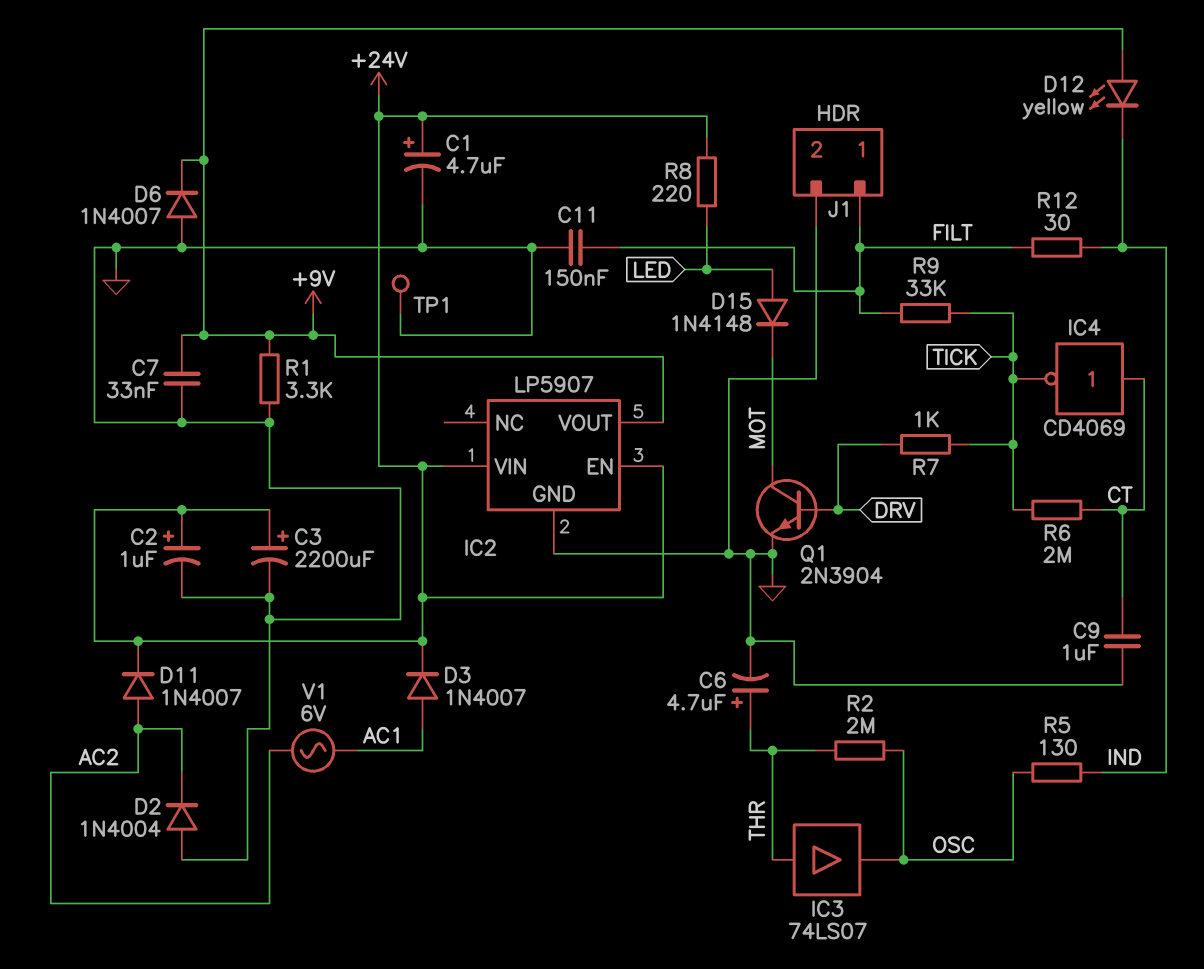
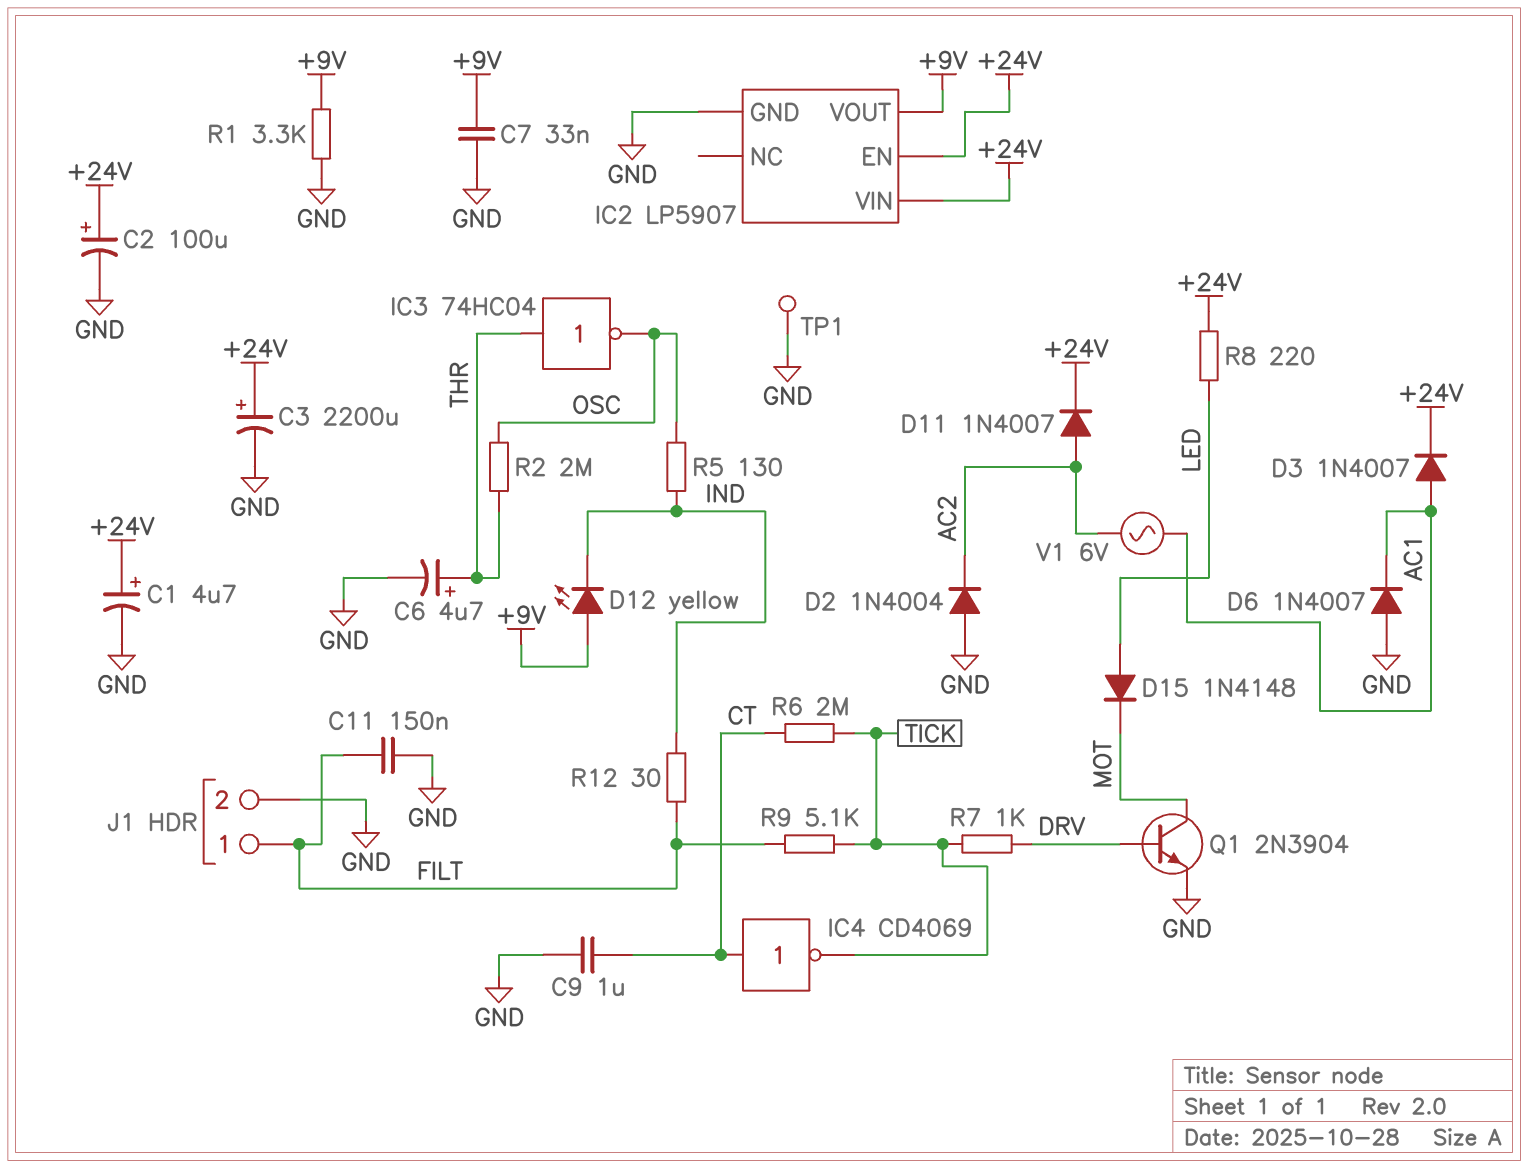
C2: 1uF (plus +24V, minus GND) -> 100uF (plus +24V, minus GND)
D6: diode 1N4007 (A GND, K +9V) -> diode 1N4007 (A GND, K AC1)
IC3: buffer 74LS07 (in THR, out OSC) -> NOT 74HC04 (in THR, out OSC)
R9: 33k (FILT, TICK) -> 5.1k (FILT, TICK)

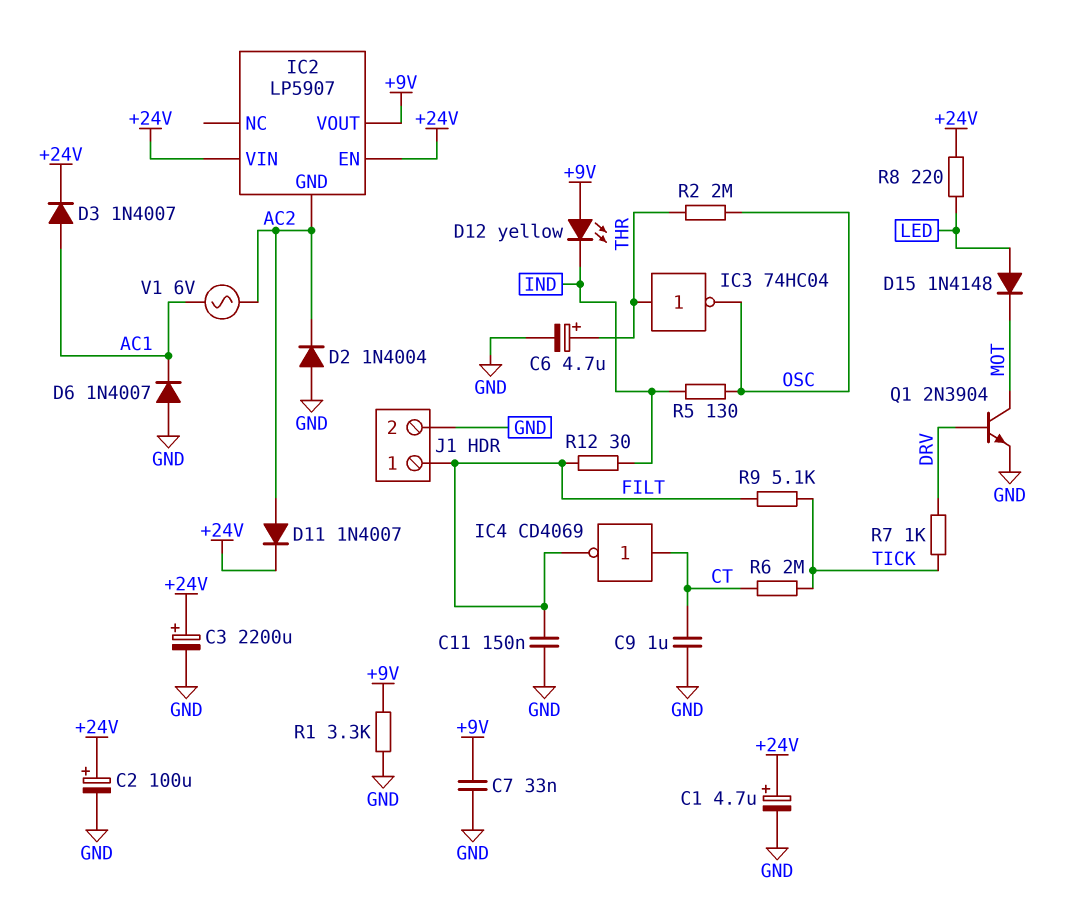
IC2 pin GND: GND -> AC2
IC4: NOT CD4069 (in CT, out TICK) -> NOT CD4069 (in CT, out FILT)
TP1: test point (GND) -> none

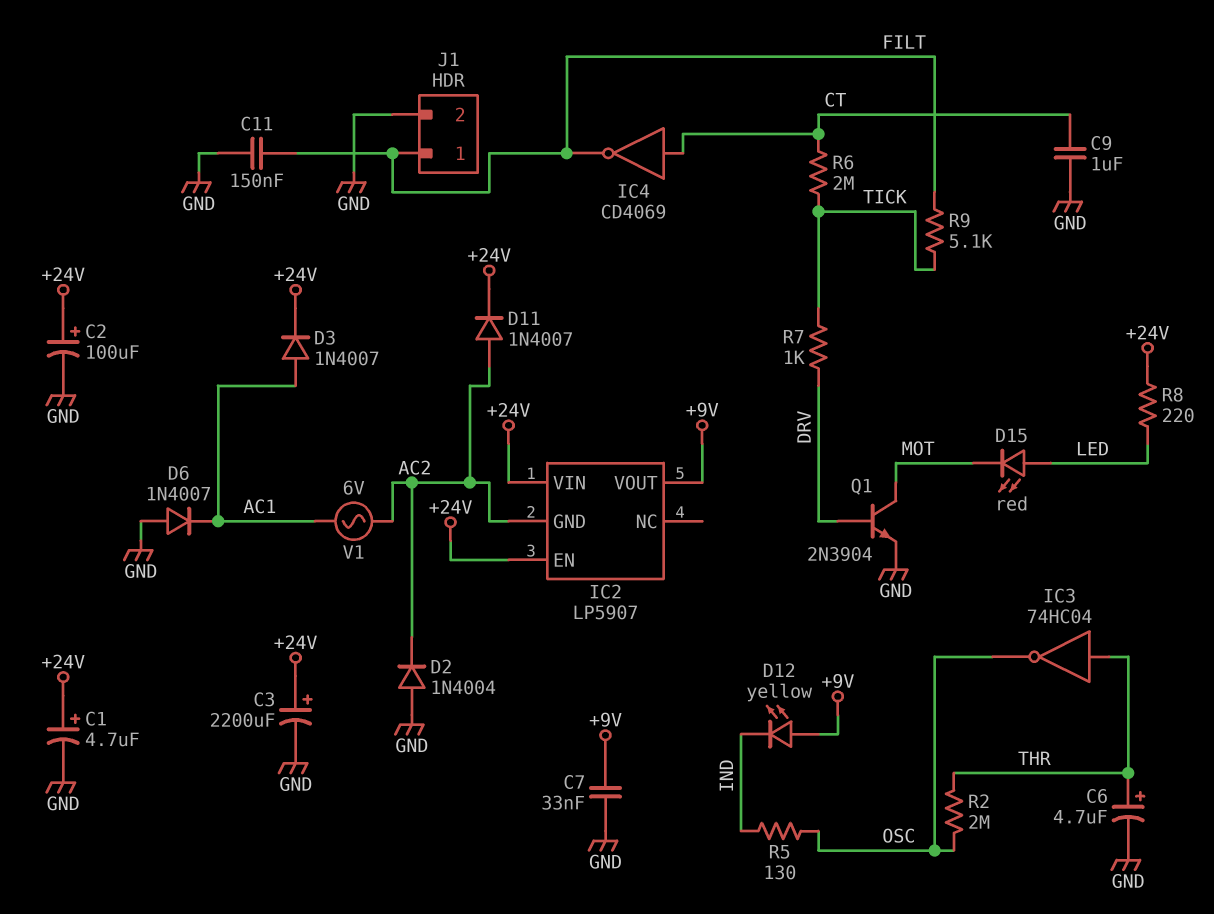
D15: diode 1N4148 (A LED, K MOT) -> LED red (A LED, K MOT)
R1: 3.3k (+9V, GND) -> none
R12: 30 (FILT, IND) -> none

